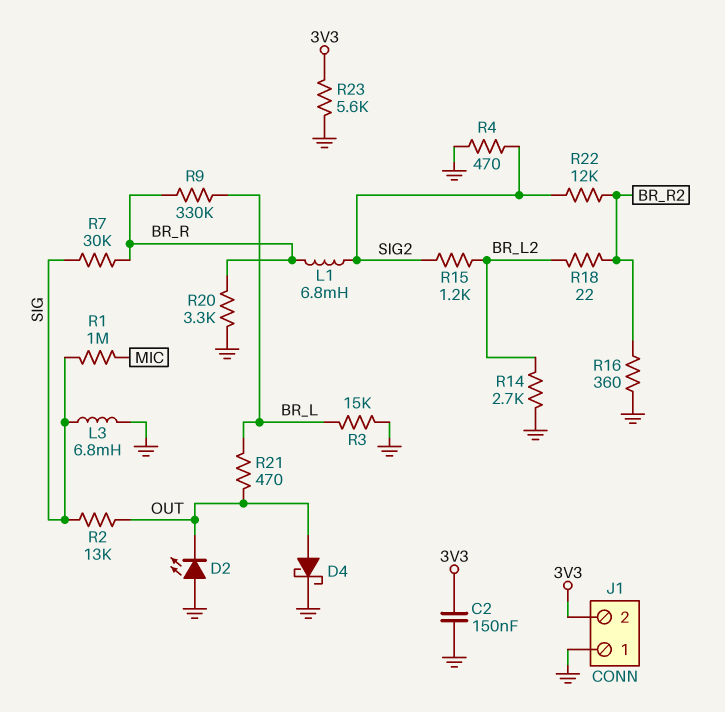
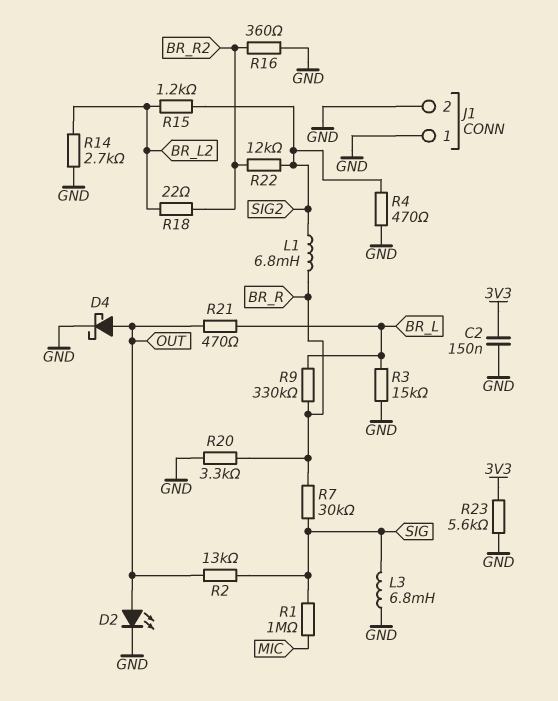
D2: LED (A GND, K OUT) -> LED (A OUT, K GND)
J1 pin 2: 3V3 -> GND

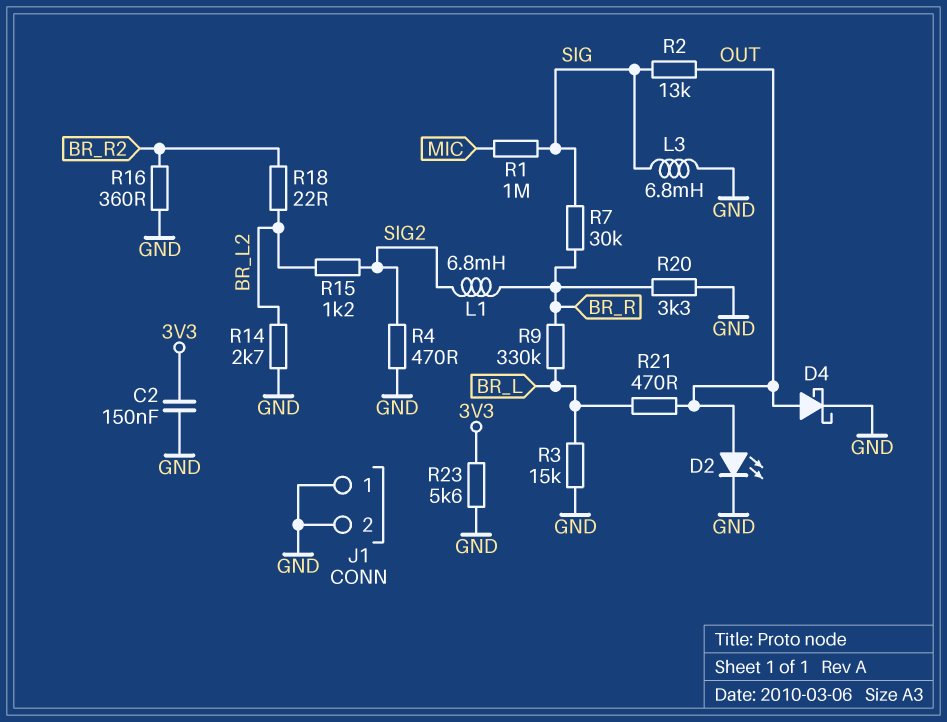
R22: 12k (BR_R2, SIG2) -> none

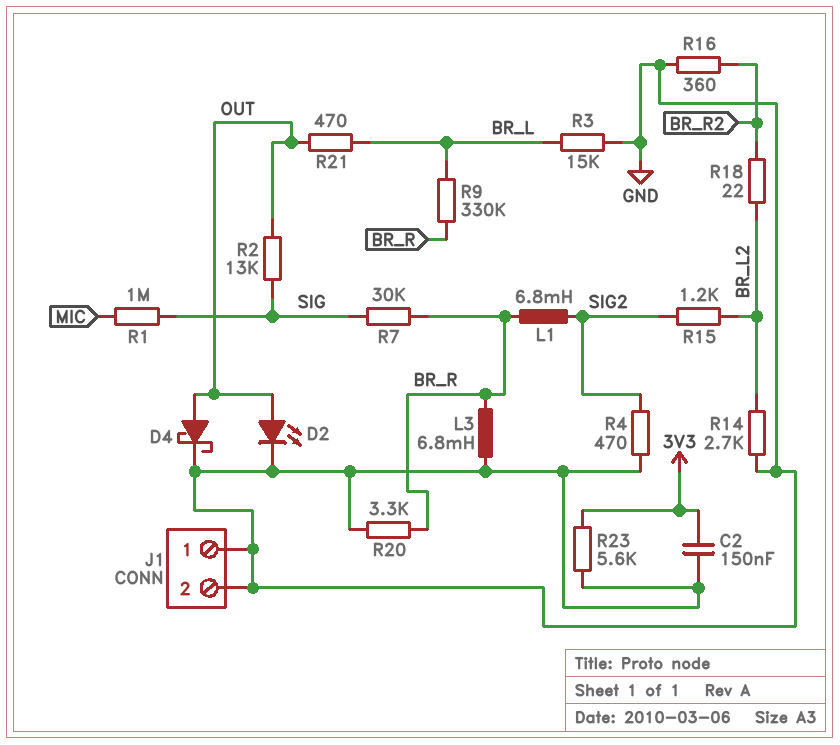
L3: 6.8mH (GND, SIG) -> 6.8mH (BR_R, GND)

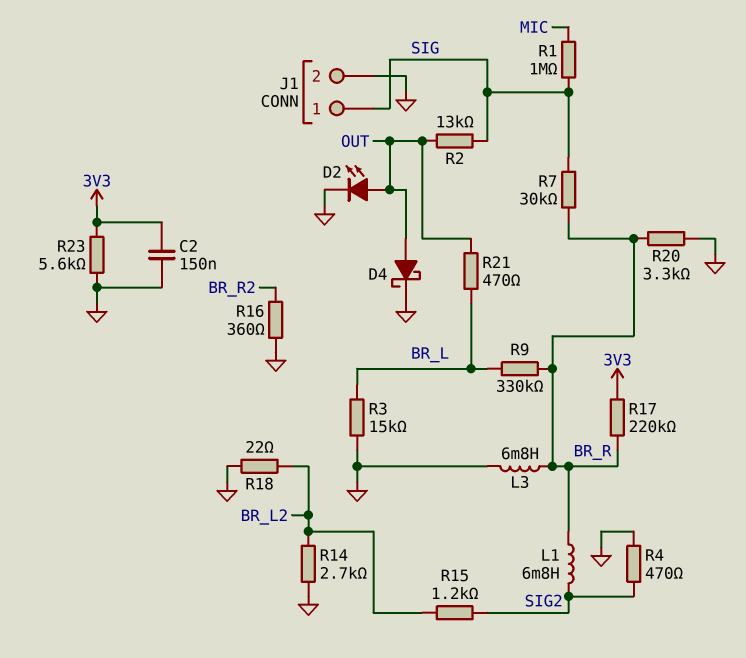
J1 pin 1: GND -> SIG
R17: none -> 220k (3V3, BR_R)
R18: 22 (BR_L2, BR_R2) -> 22 (BR_L2, GND)

